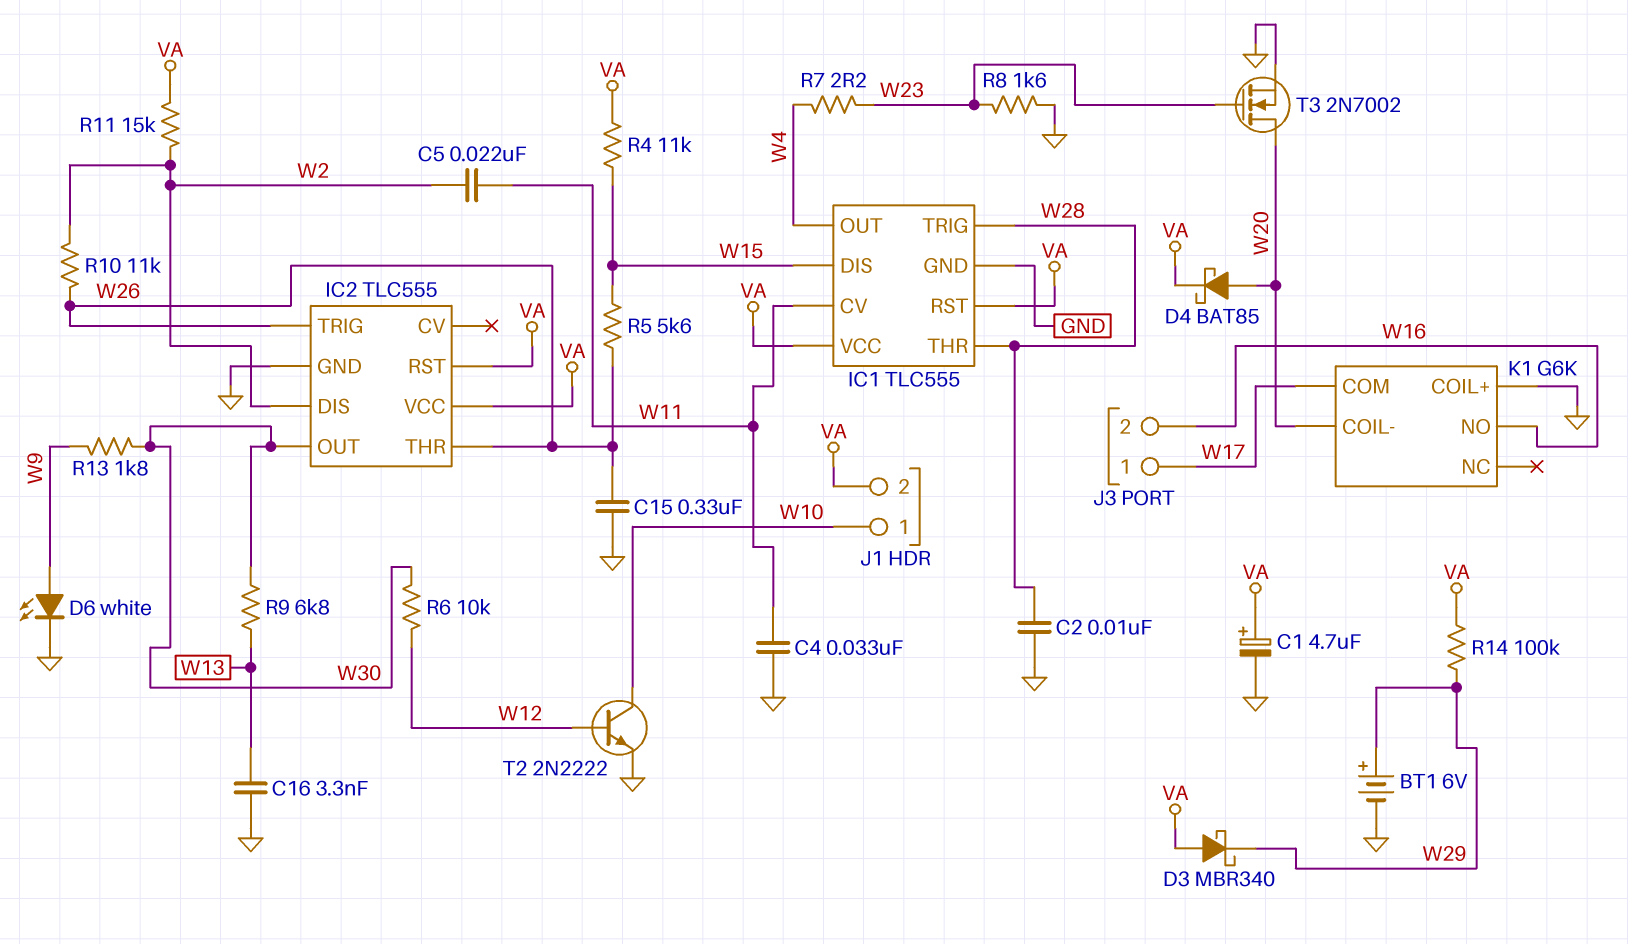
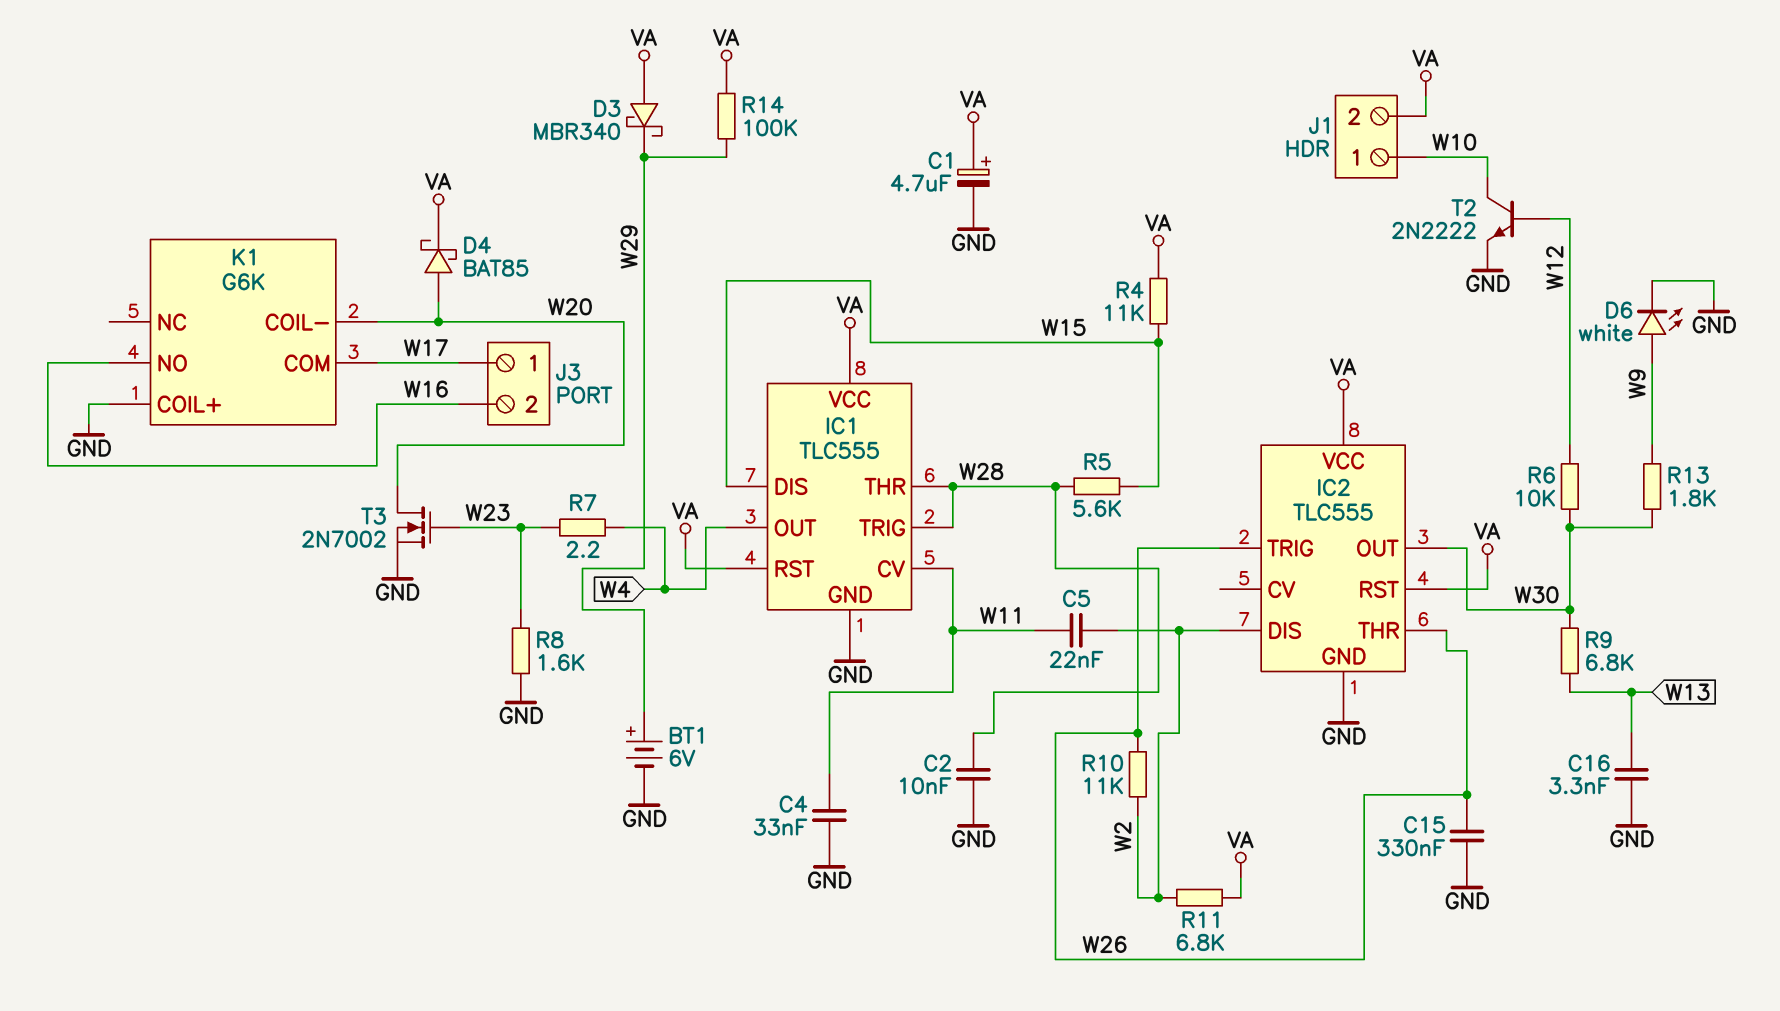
R5: 5.6k (W15, W26) -> 5.6k (W15, W28)
R11: 15k (VA, W2) -> 6.8k (VA, W2)

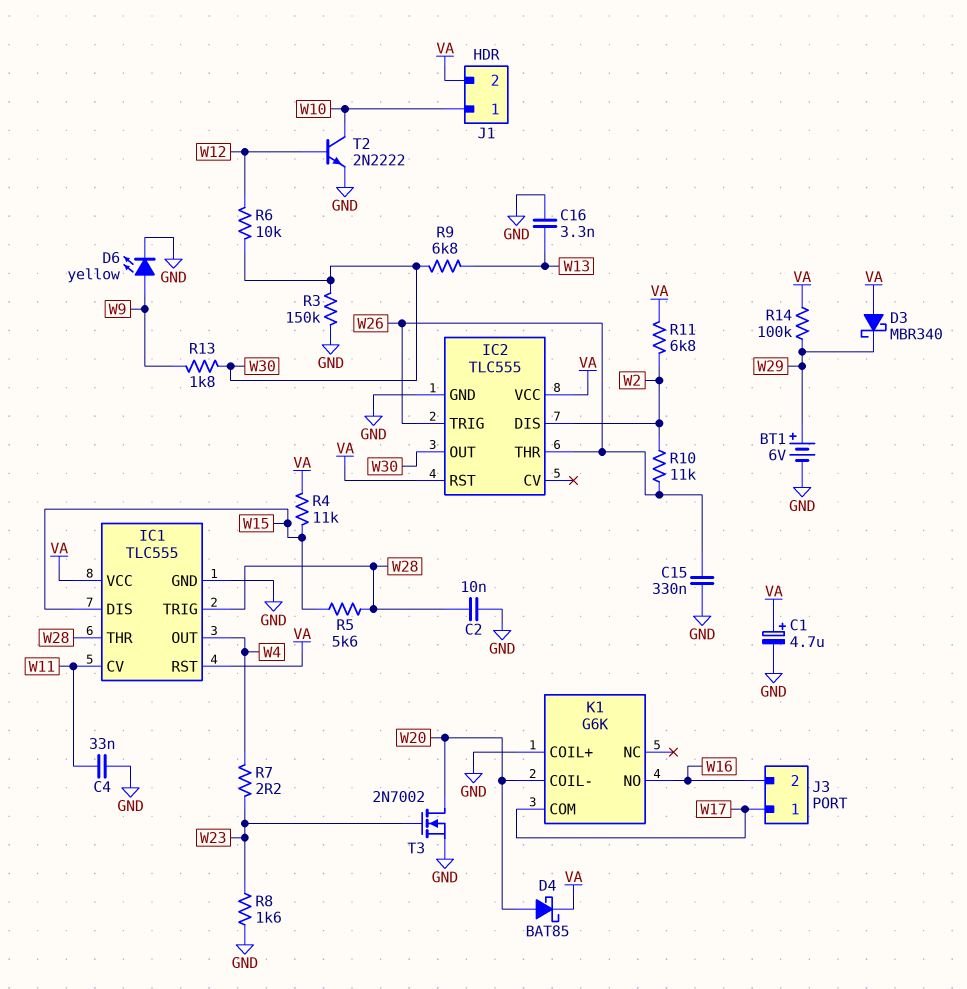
C5: 22nF (W2, W11) -> none
D6: LED white (A W9, K GND) -> LED yellow (A W9, K GND)
R3: none -> 150k (GND, W30)

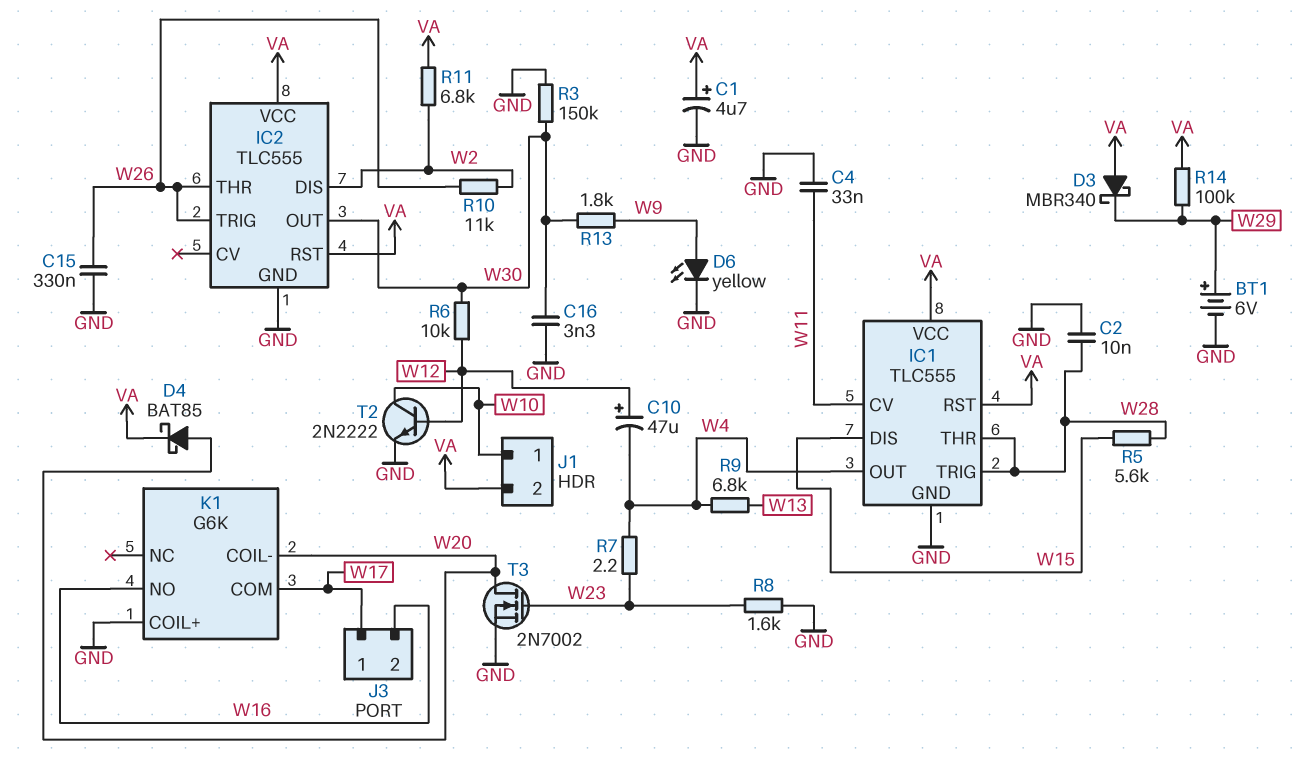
C10: none -> 47uF (plus W12, minus W4)
C16: 3.3nF (GND, W13) -> 3.3nF (GND, W30)
R4: 11k (VA, W15) -> none
R9: 6.8k (W13, W30) -> 6.8k (W4, W13)

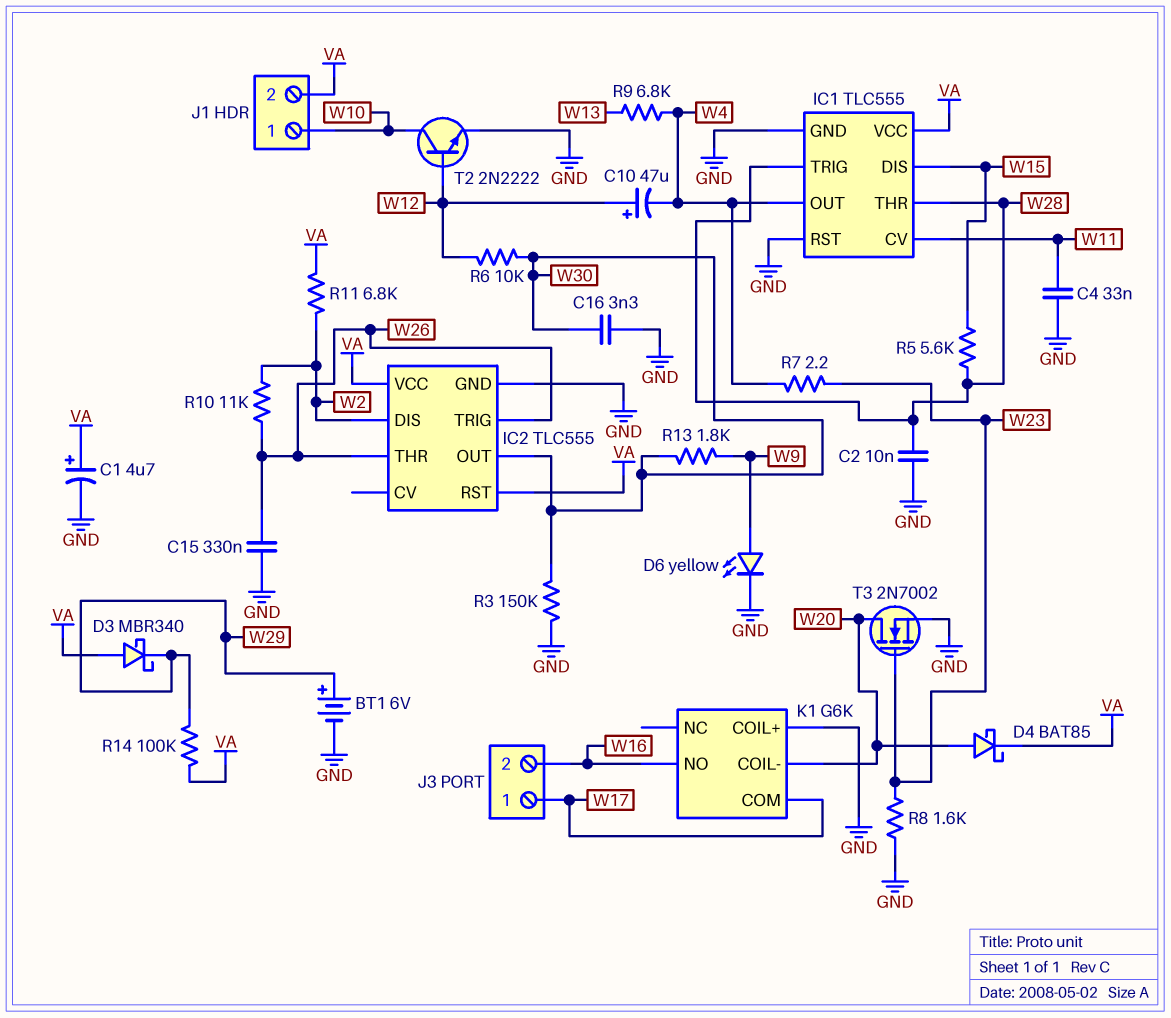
IC1 pin RST: VA -> GND

